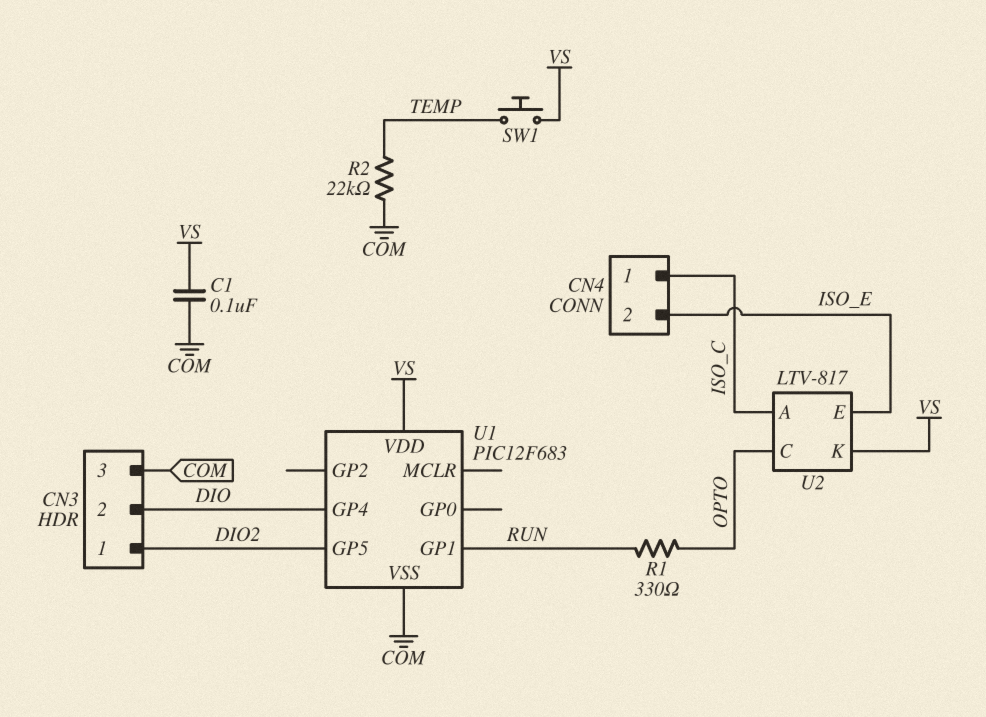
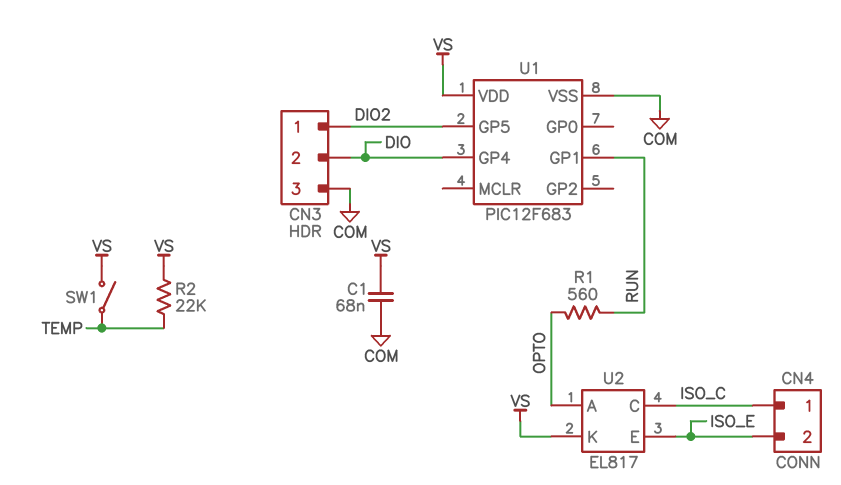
C1: 100nF (COM, VS) -> 68nF (COM, VS)
R1: 330 (OPTO, RUN) -> 560 (OPTO, RUN)
R2: 22k (COM, TEMP) -> 22k (TEMP, VS)
SW1: button (TEMP, VS) -> switch (TEMP, VS)
U2: LTV-817 -> EL817
U2 pin A: ISO_C -> OPTO
U2 pin C: OPTO -> ISO_C

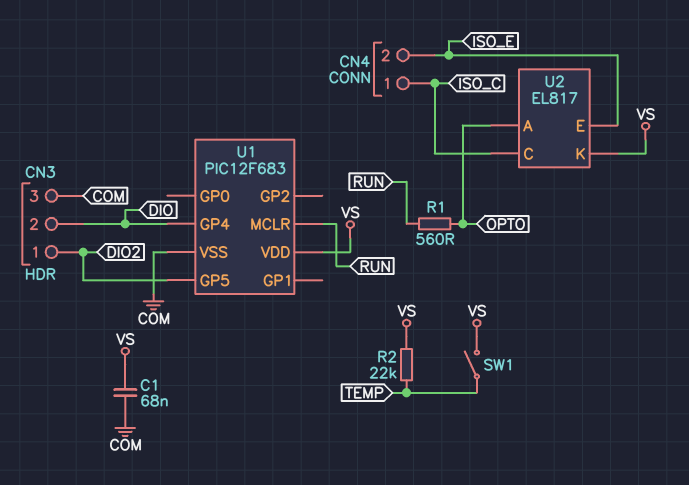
U1 pin GP1: RUN -> none
U1 pin MCLR: none -> RUN

